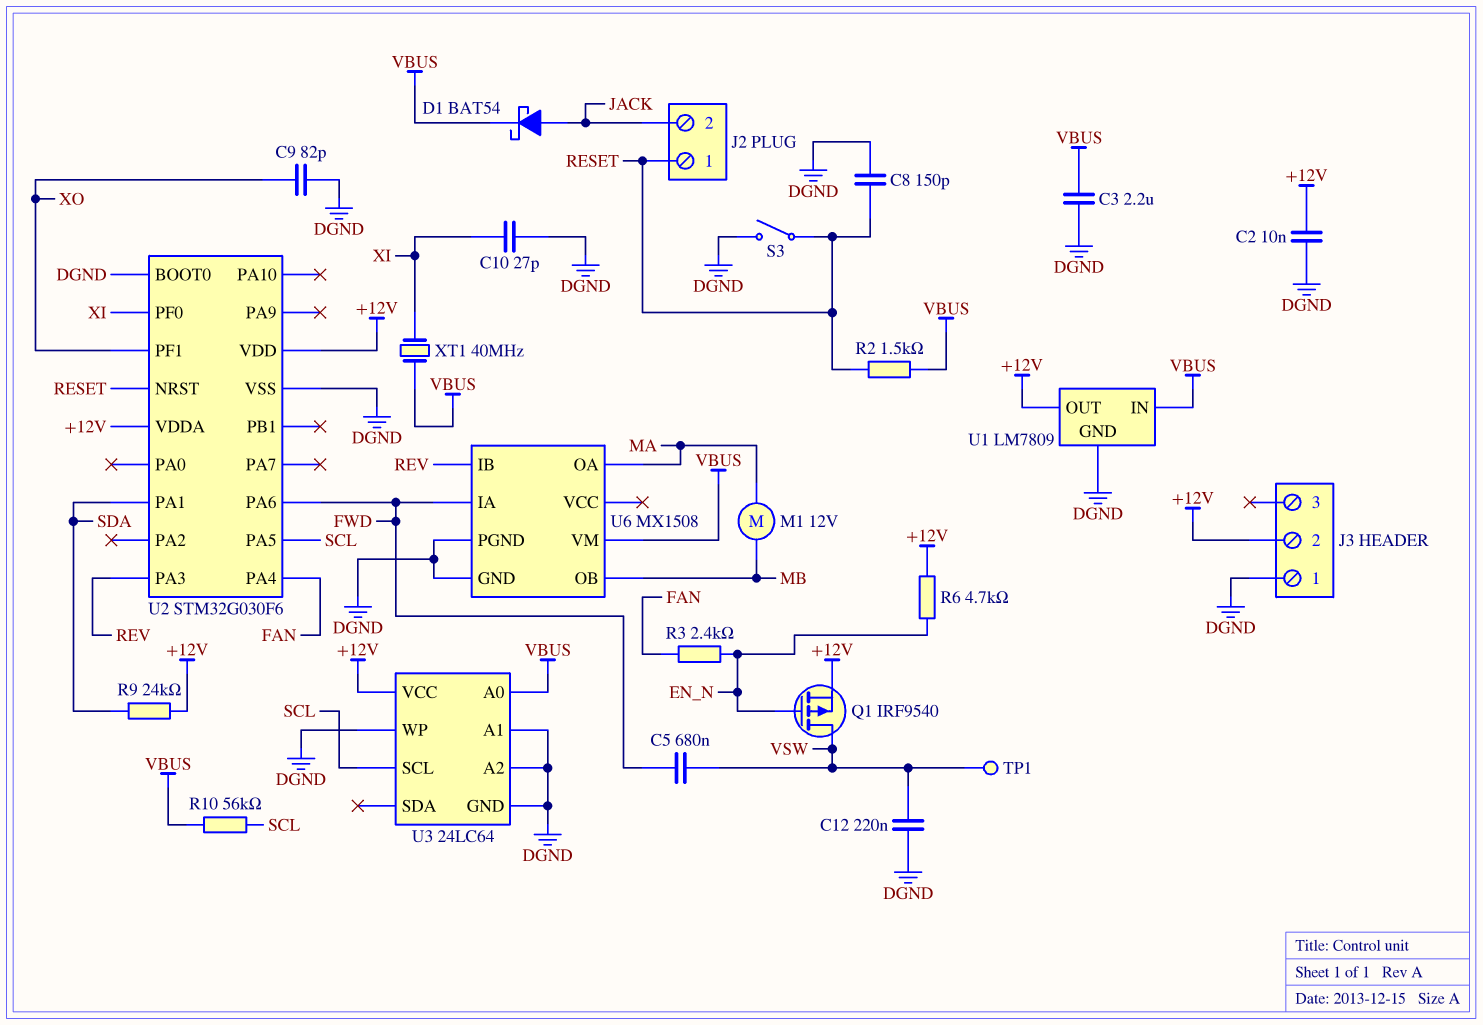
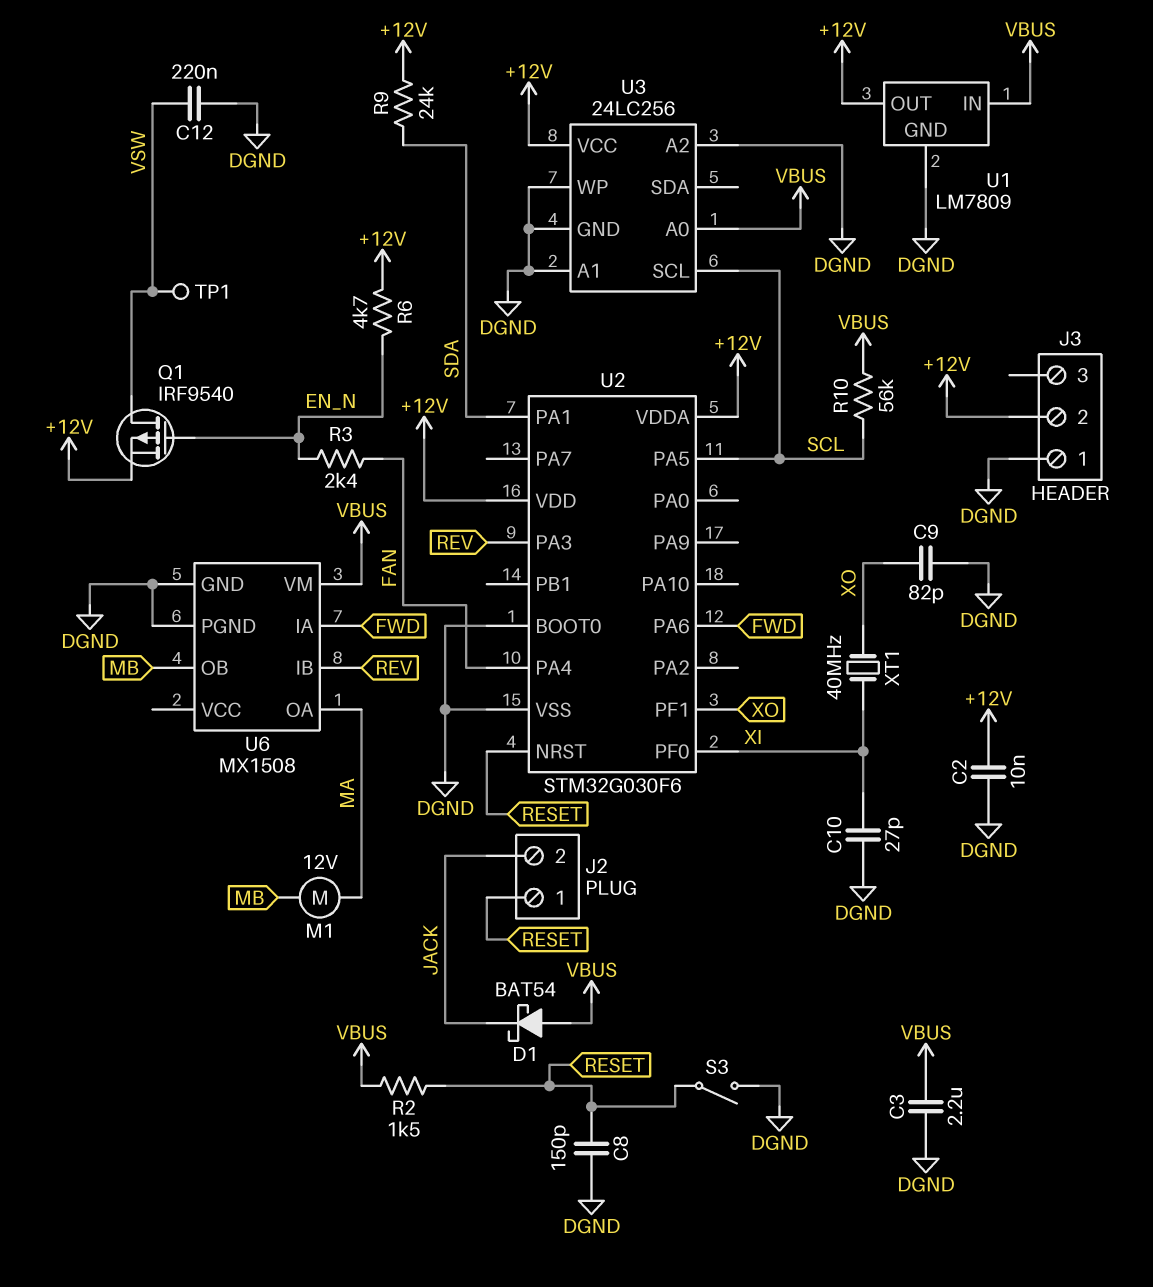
C5: 680nF (FWD, VSW) -> none
D1: schottky BAT54 (A JACK, K VBUS) -> schottky BAT54 (A VBUS, K JACK)
U3: 24LC64 -> 24LC256
XT1: 40MHz (VBUS, XI) -> 40MHz (XI, XO)

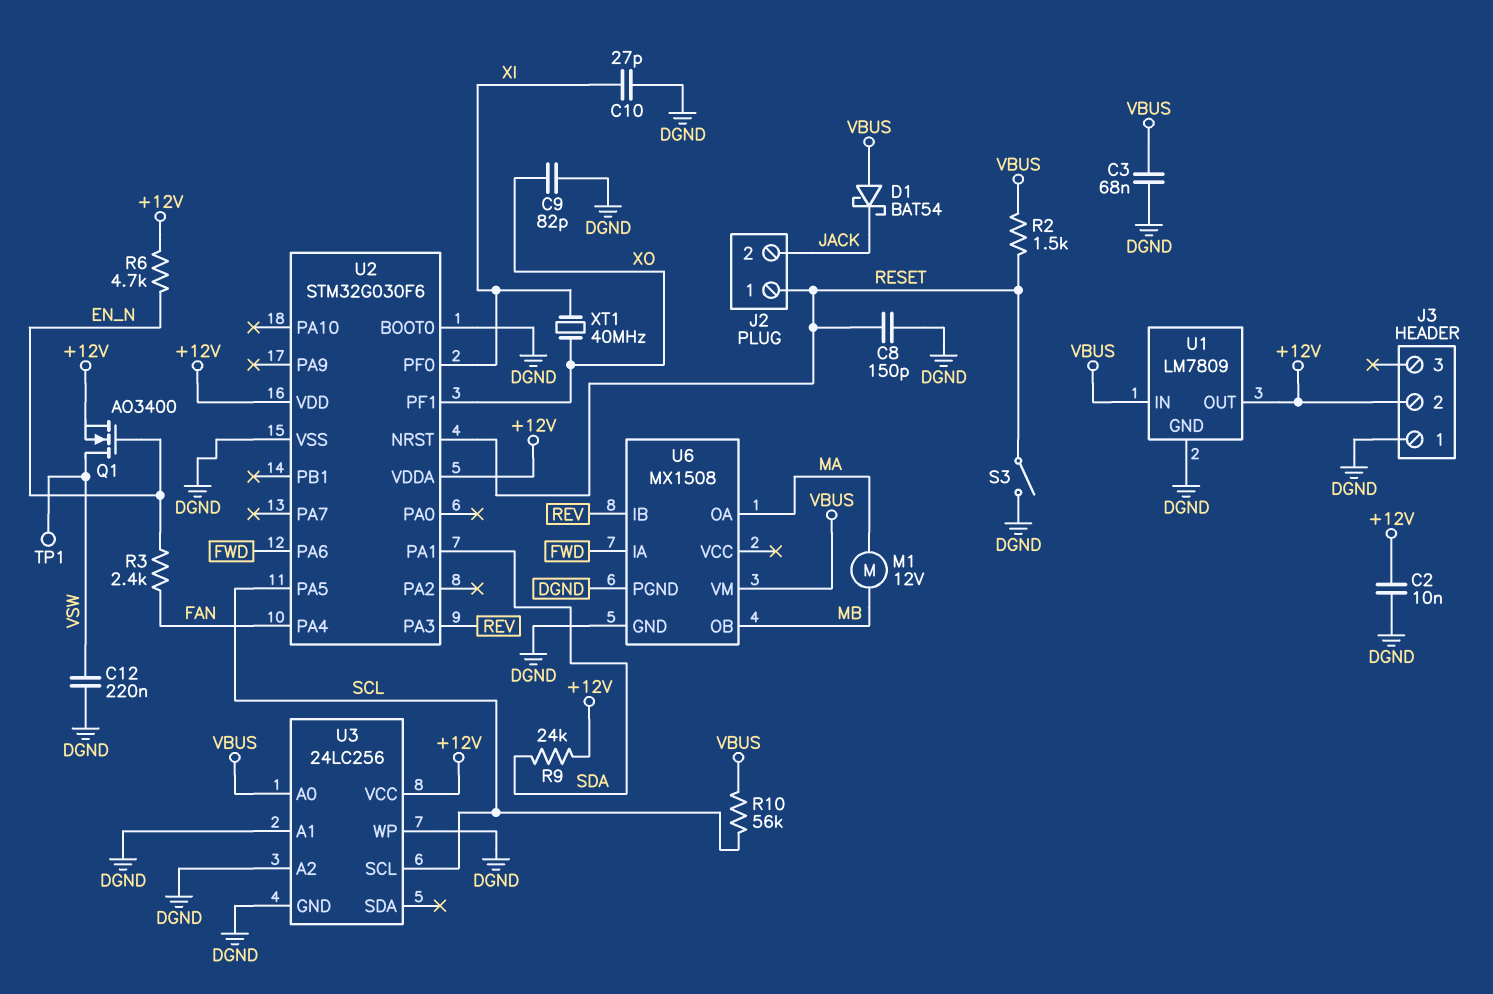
C3: 2.2uF (DGND, VBUS) -> 68nF (DGND, VBUS)
Q1: PMOS IRF9540 (G EN_N, D VSW, S +12V) -> NMOS AO3400 (G EN_N, D VSW, S +12V)

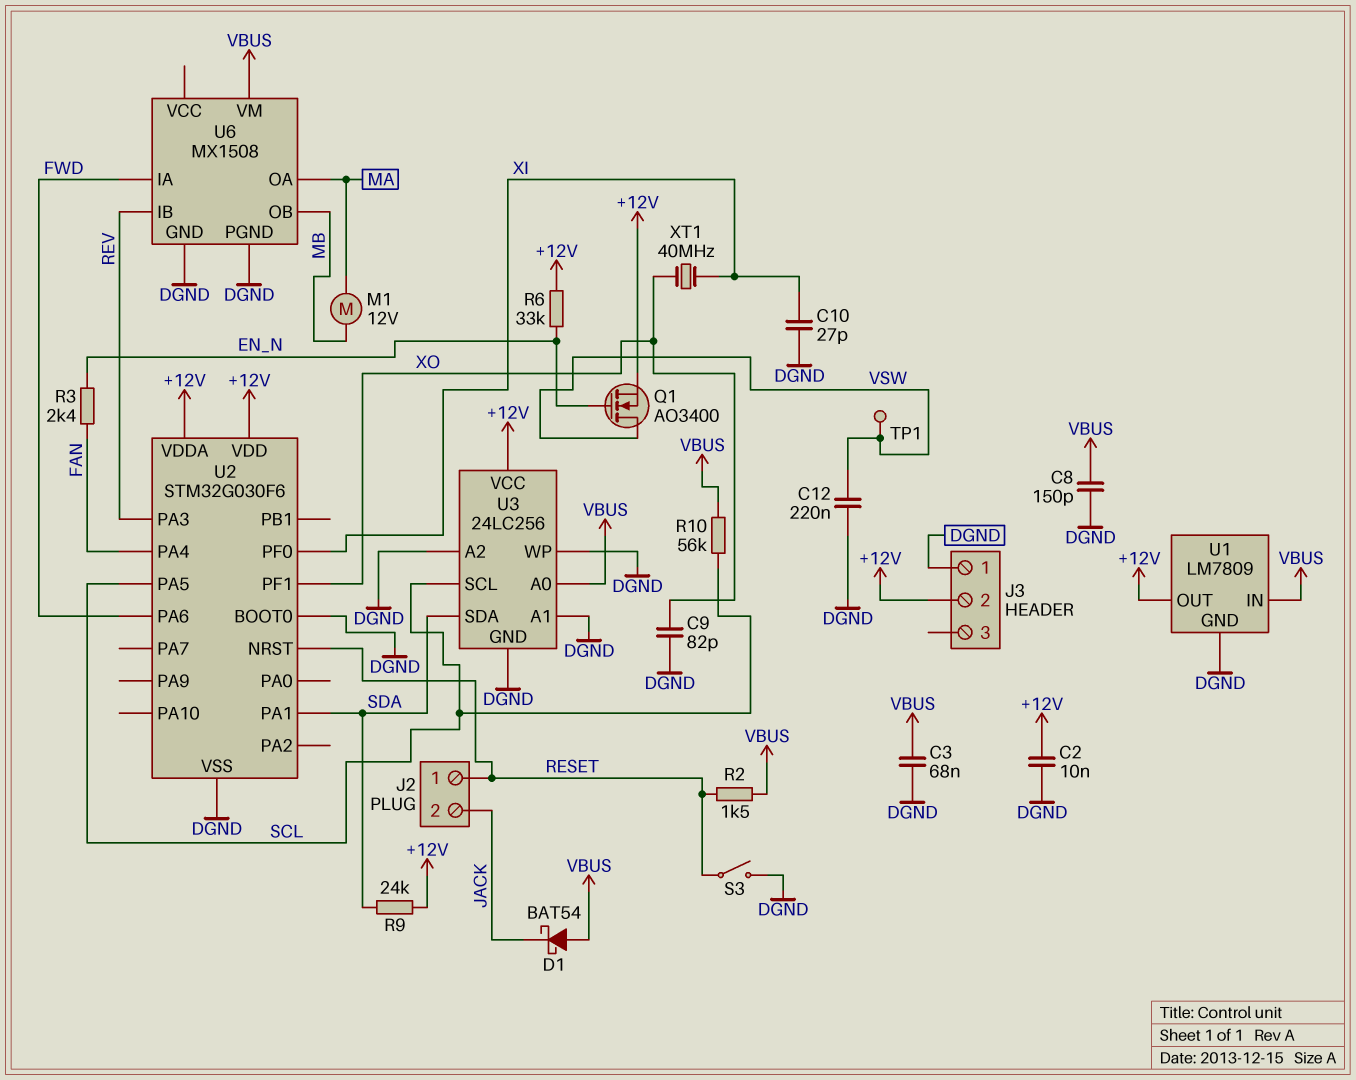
C8: 150pF (DGND, RESET) -> 150pF (DGND, VBUS)
R6: 4.7k (+12V, EN_N) -> 33k (+12V, EN_N)
U3 pin SDA: none -> SDA

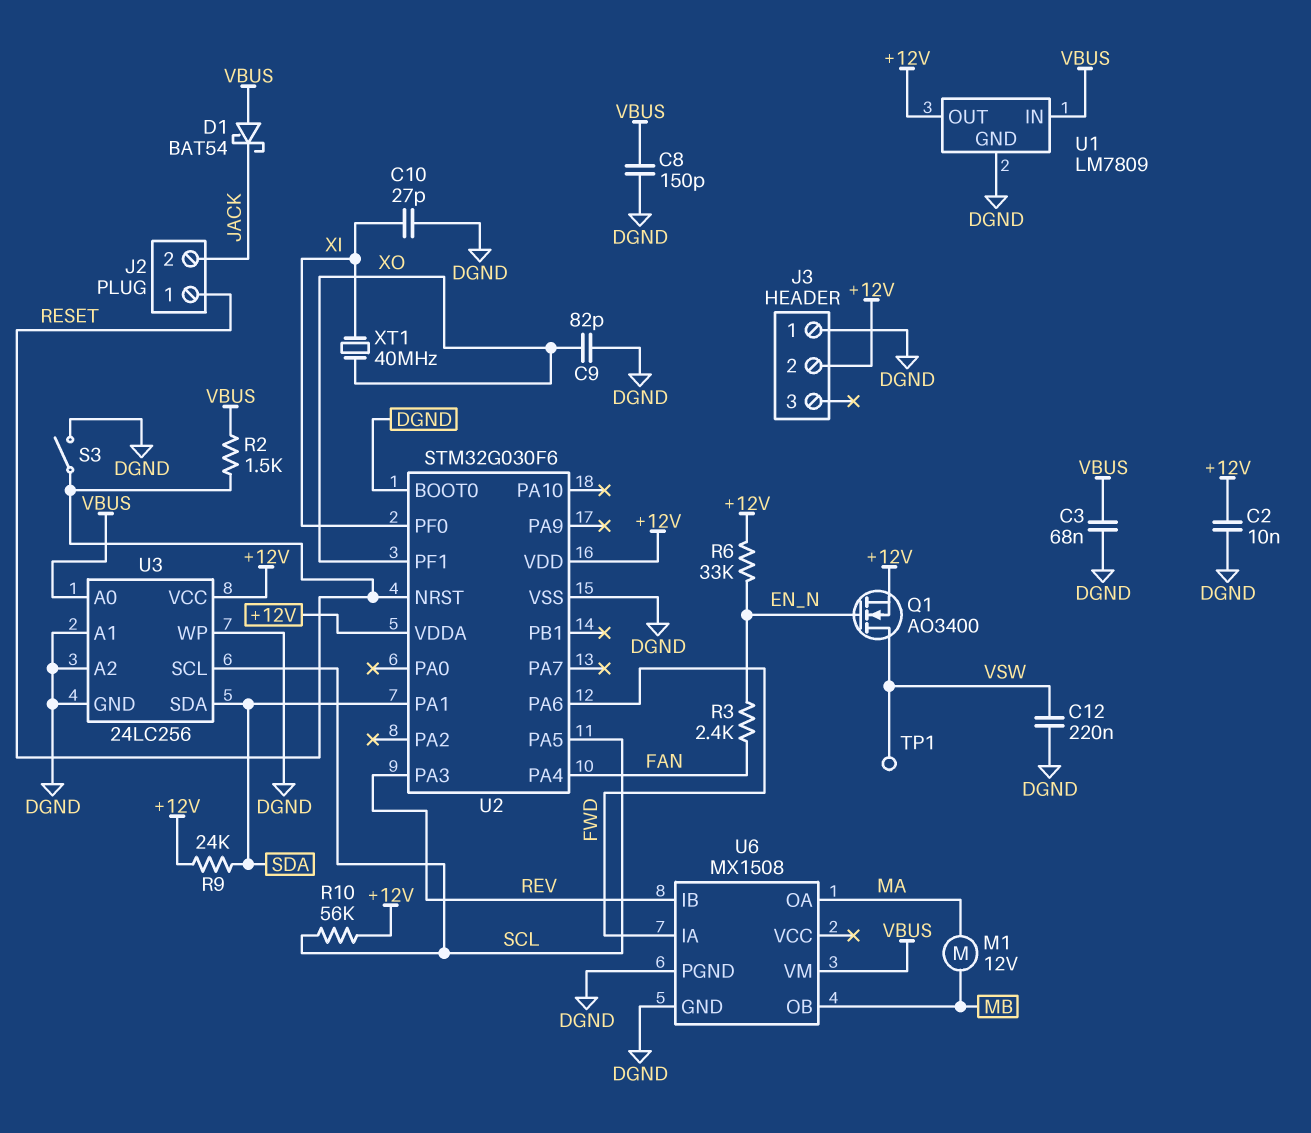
R10: 56k (SCL, VBUS) -> 56k (+12V, SCL)

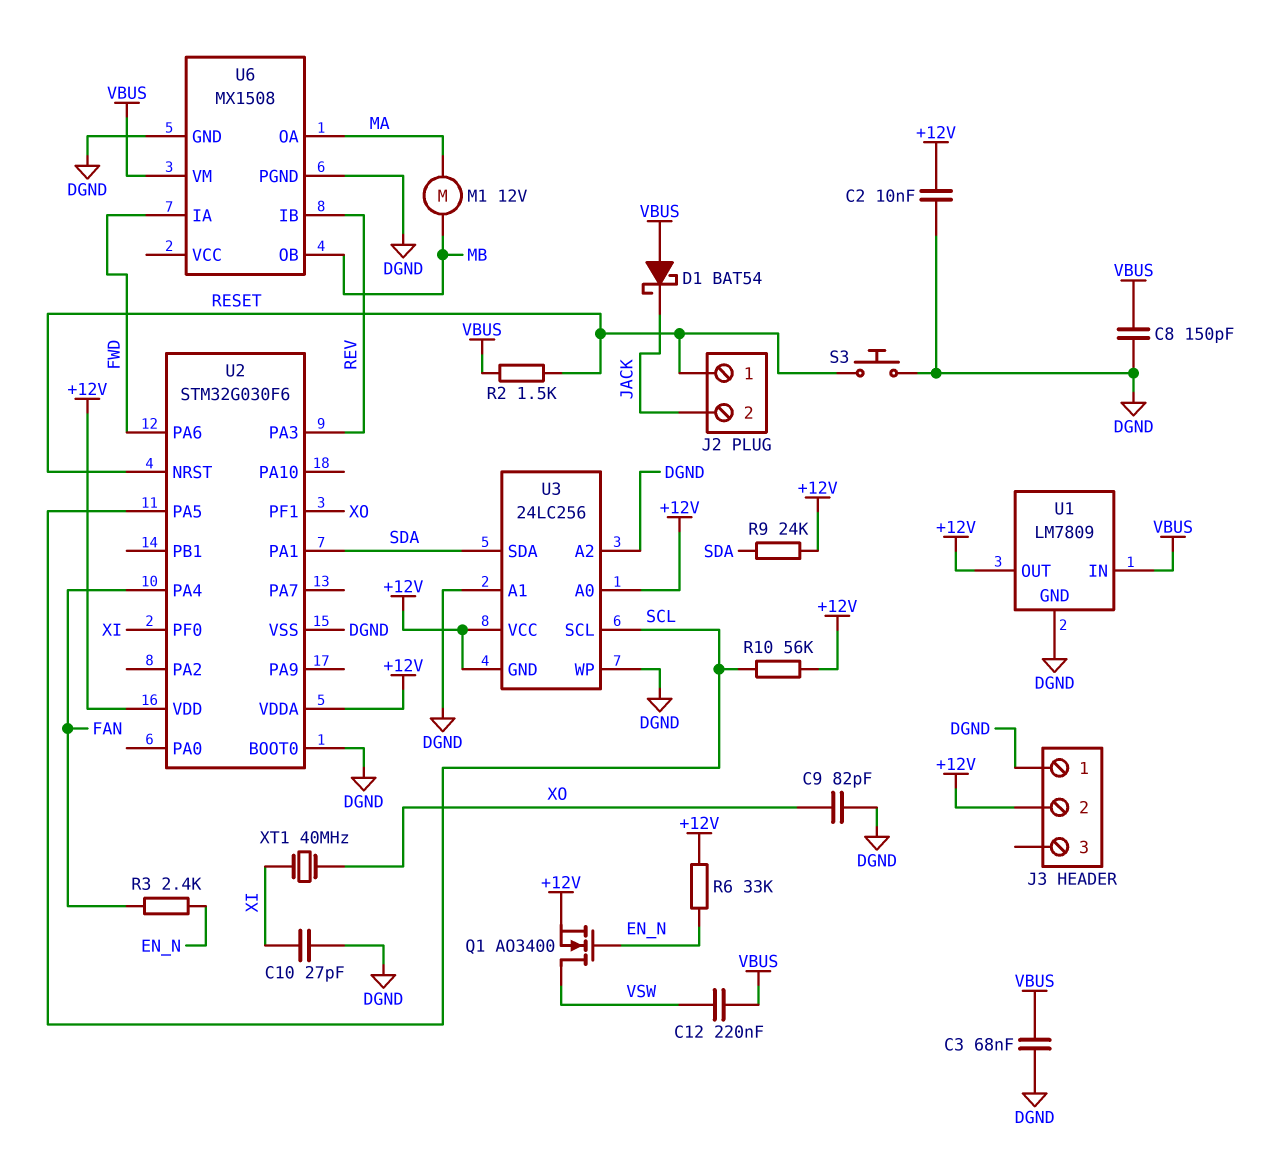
C12: 220nF (DGND, VSW) -> 220nF (VBUS, VSW)
S3: switch (DGND, RESET) -> button (DGND, RESET)
TP1: test point (VSW) -> none
U3 pin A0: VBUS -> +12V
U3 pin GND: DGND -> +12V

